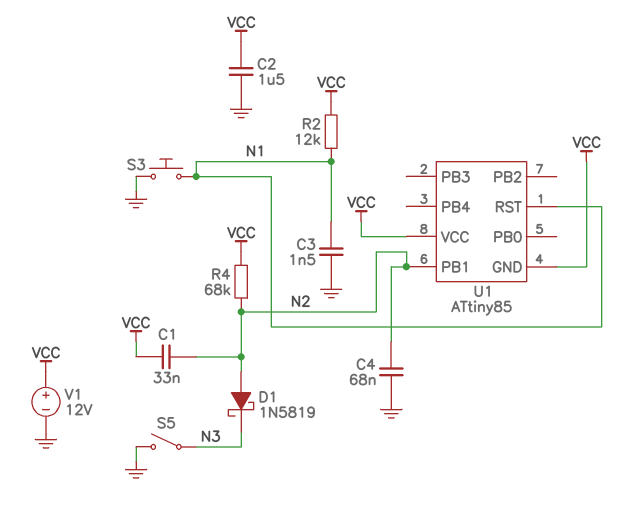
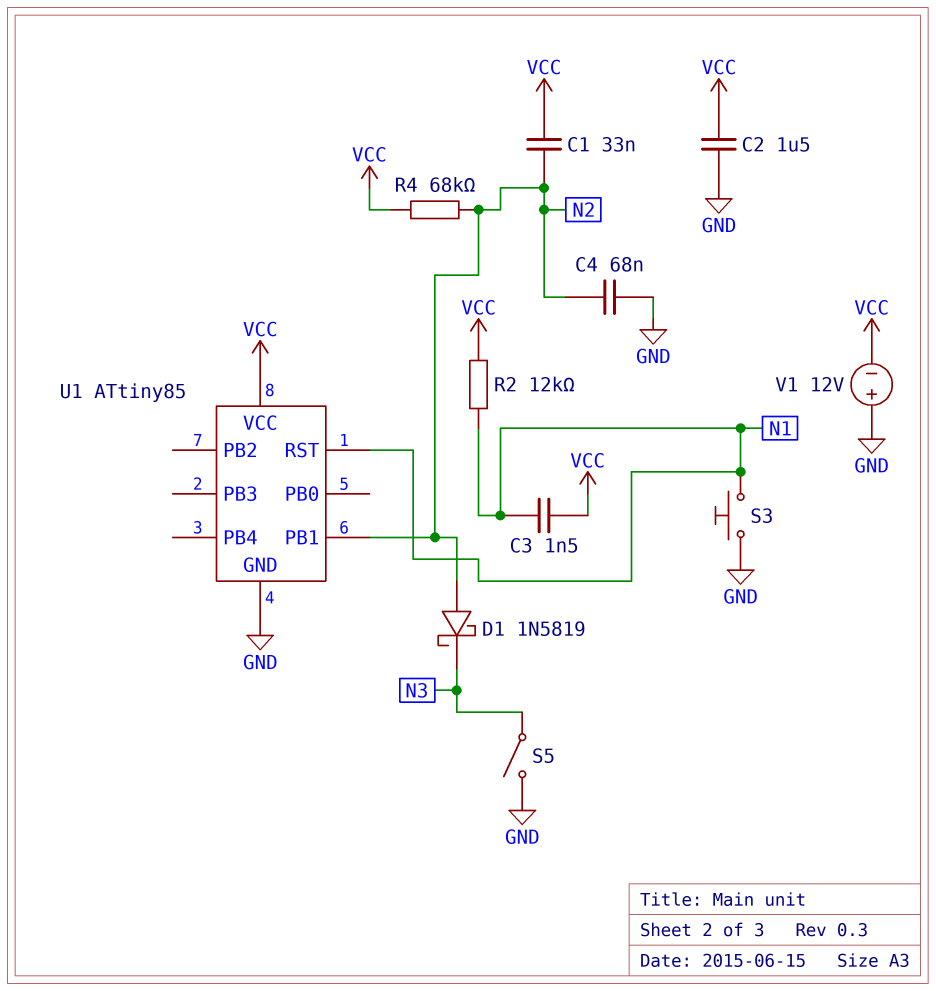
C3: 1.5nF (GND, N1) -> 1.5nF (N1, VCC)
U1 pin GND: VCC -> GND
V1: 12V (plus VCC, minus GND) -> 12V (plus GND, minus VCC)

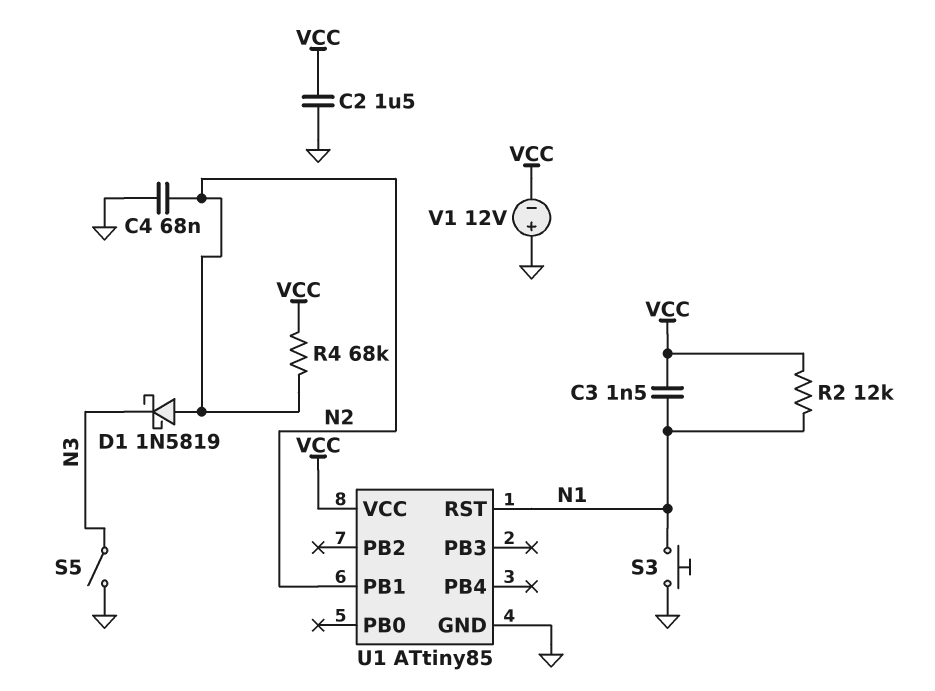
C1: 33nF (N2, VCC) -> none

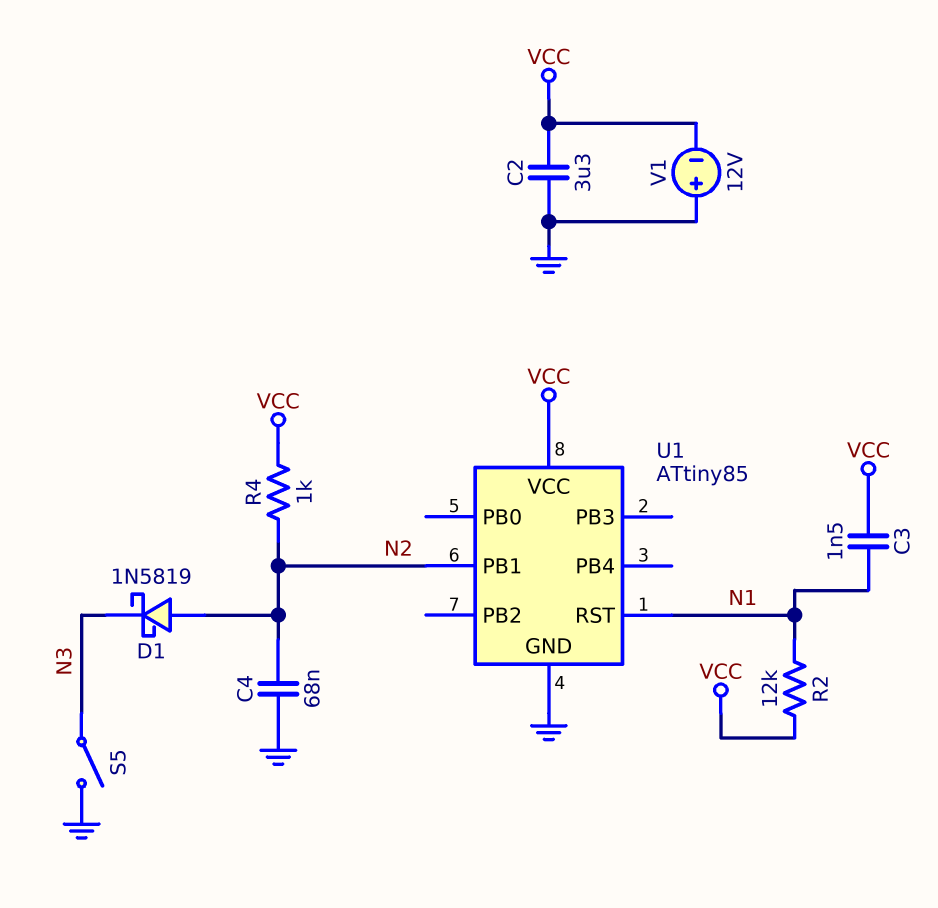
C2: 1.5uF (GND, VCC) -> 3.3uF (GND, VCC)
R4: 68k (N2, VCC) -> 1k (N2, VCC)
S3: button (GND, N1) -> none

